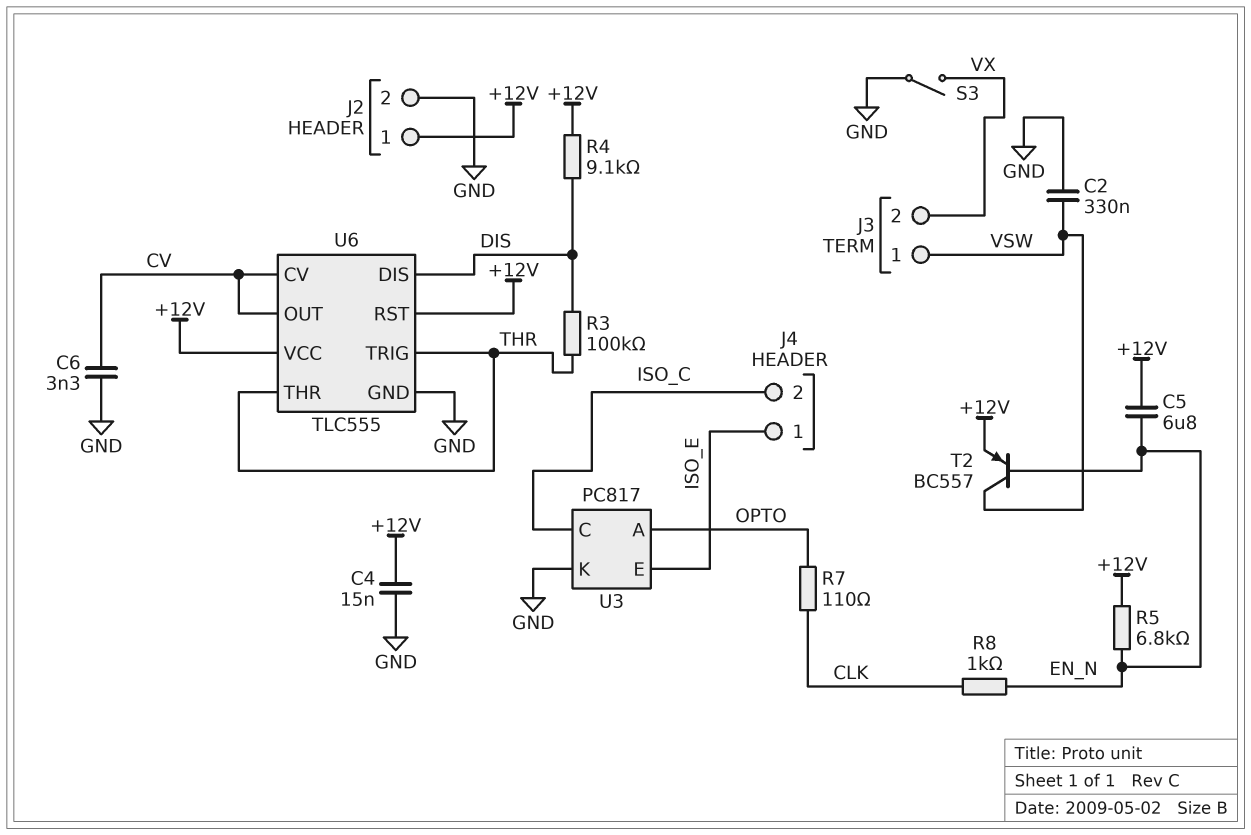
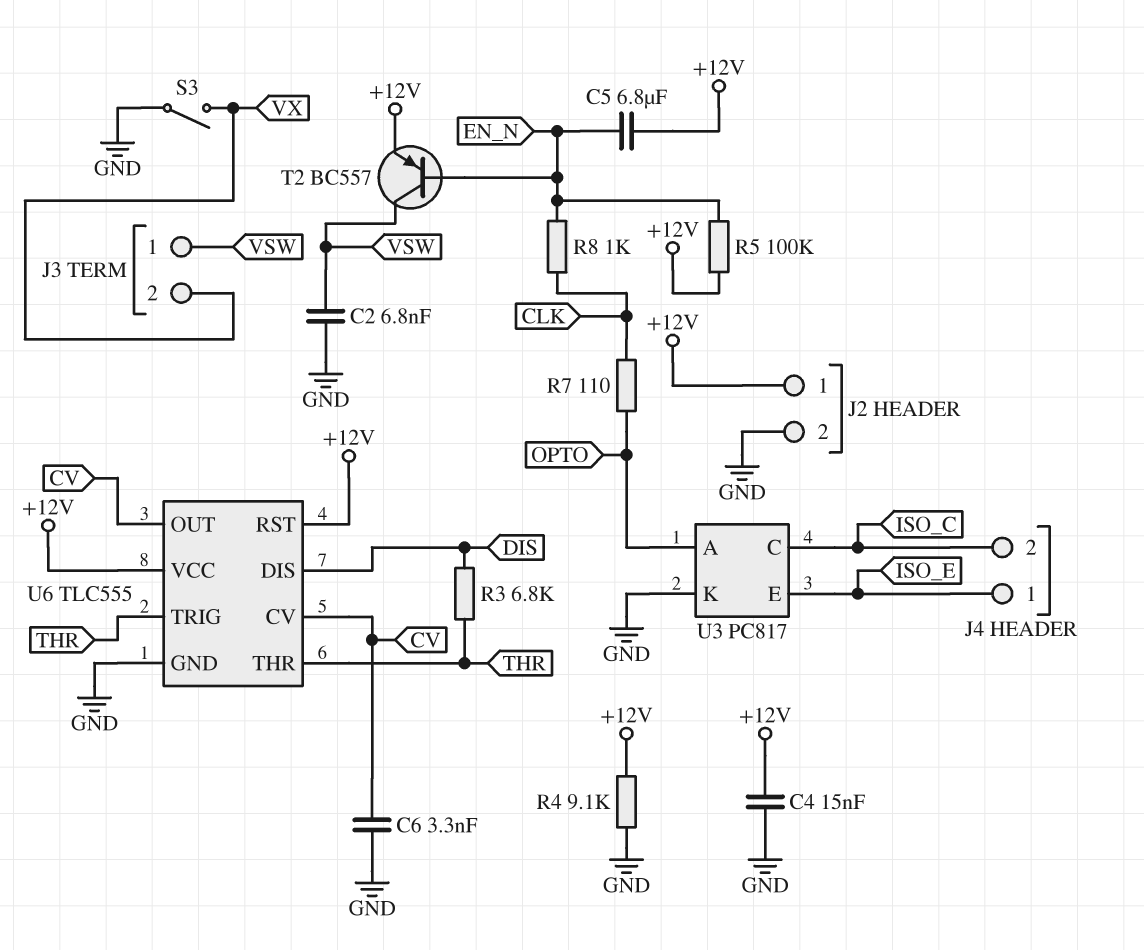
C2: 330nF (GND, VSW) -> 6.8nF (GND, VSW)
R3: 100k (DIS, THR) -> 6.8k (DIS, THR)
R4: 9.1k (+12V, DIS) -> 9.1k (+12V, GND)
R5: 6.8k (+12V, EN_N) -> 100k (+12V, EN_N)

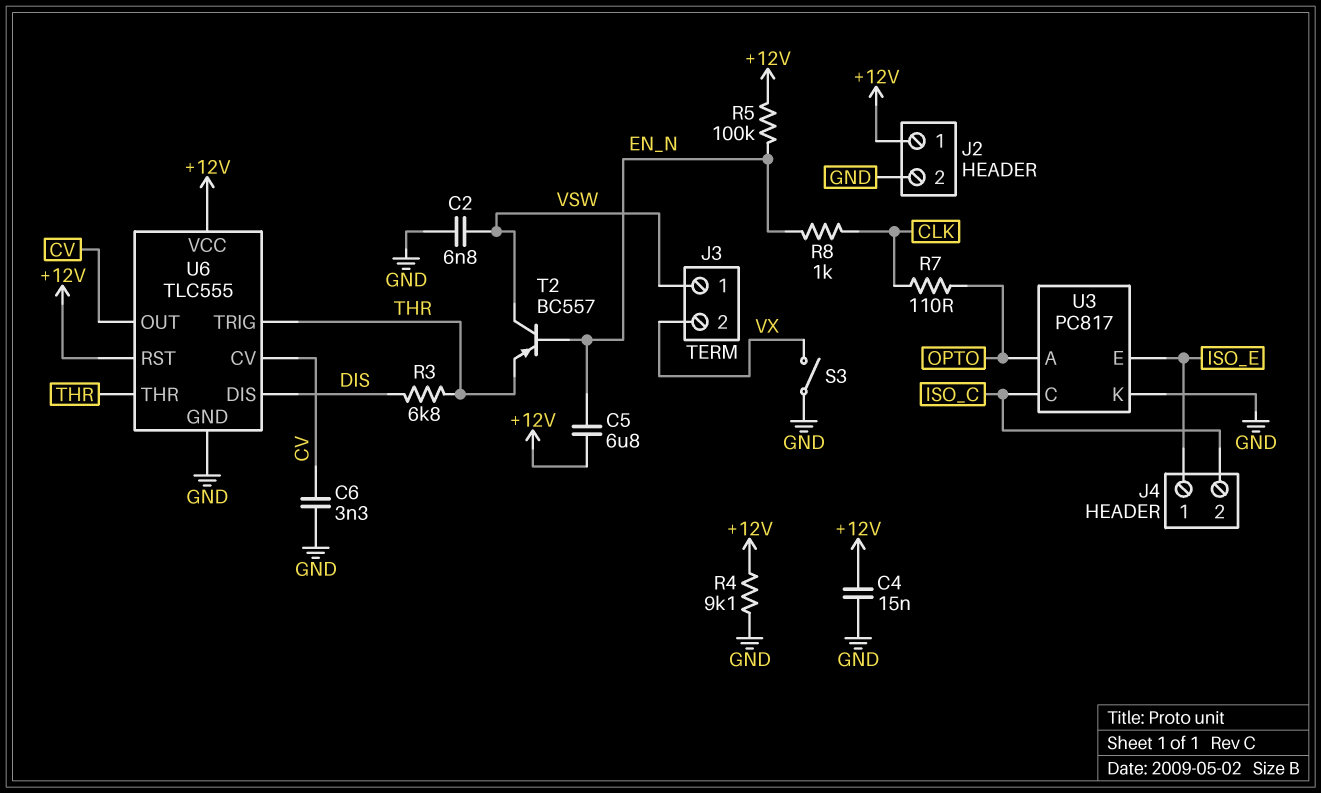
T2: PNP BC557 (B EN_N, C VSW, E +12V) -> PNP BC557 (B EN_N, C VSW, E THR)

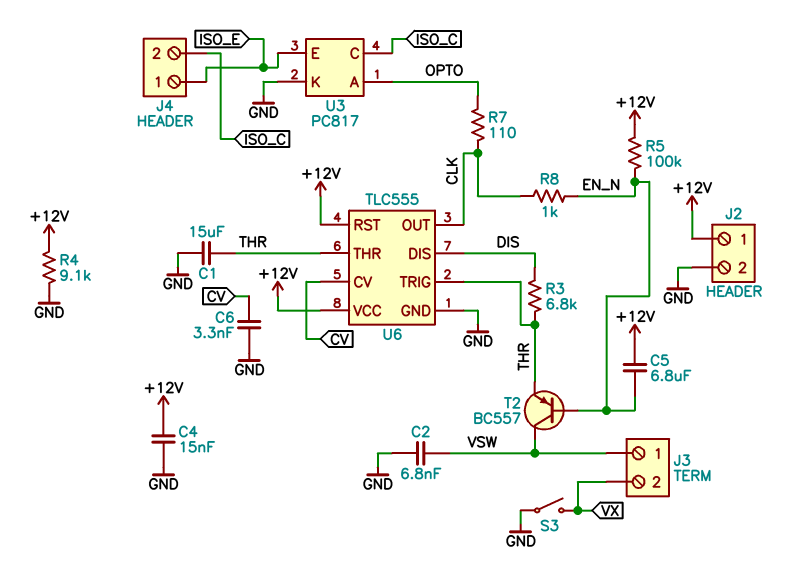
C1: none -> 15uF (GND, THR)
U6 pin OUT: CV -> CLK

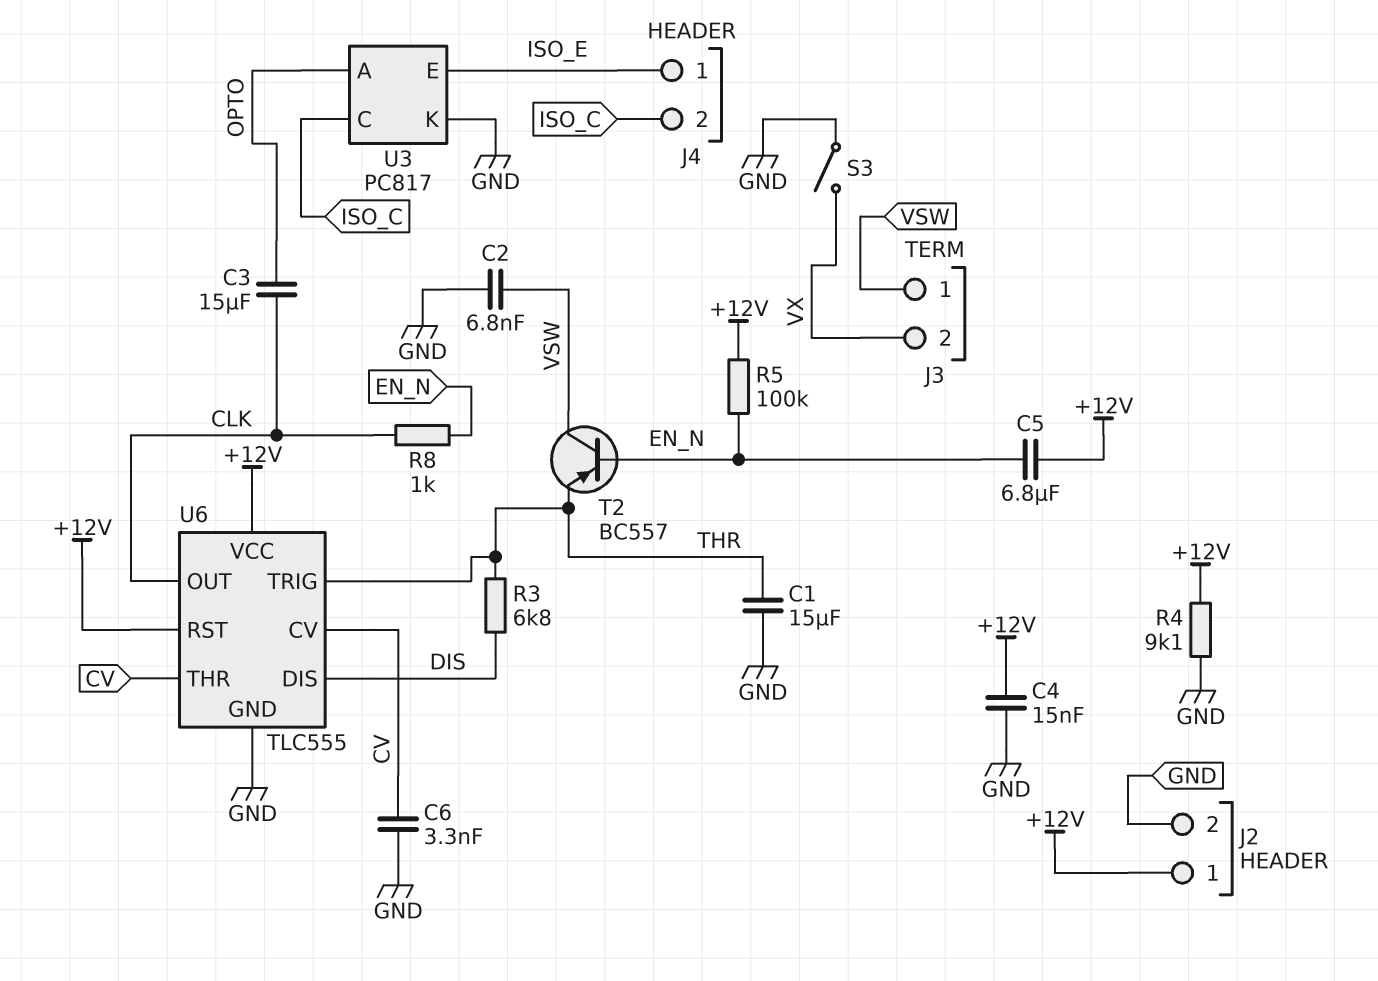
C3: none -> 15uF (CLK, OPTO)
R7: 110 (CLK, OPTO) -> none
U6 pin THR: THR -> CV

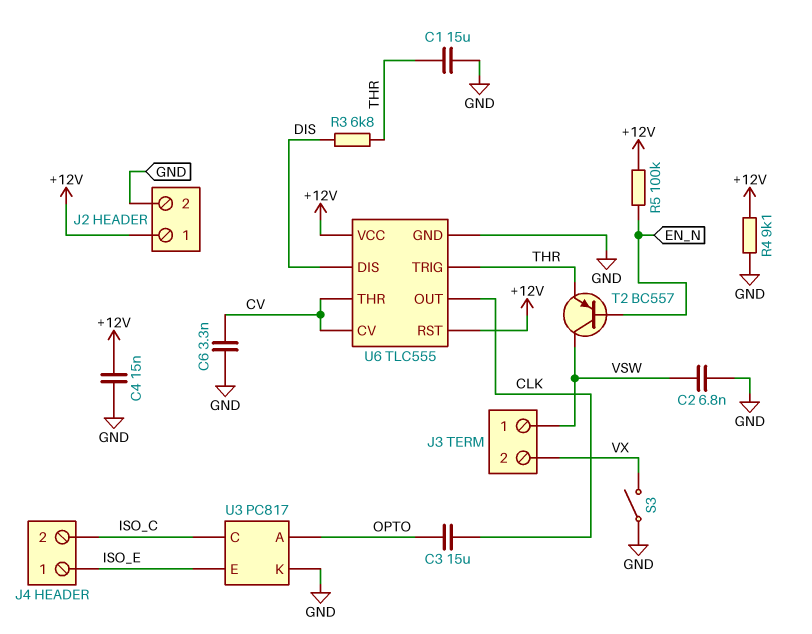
C5: 6.8uF (+12V, EN_N) -> none
R8: 1k (CLK, EN_N) -> none

